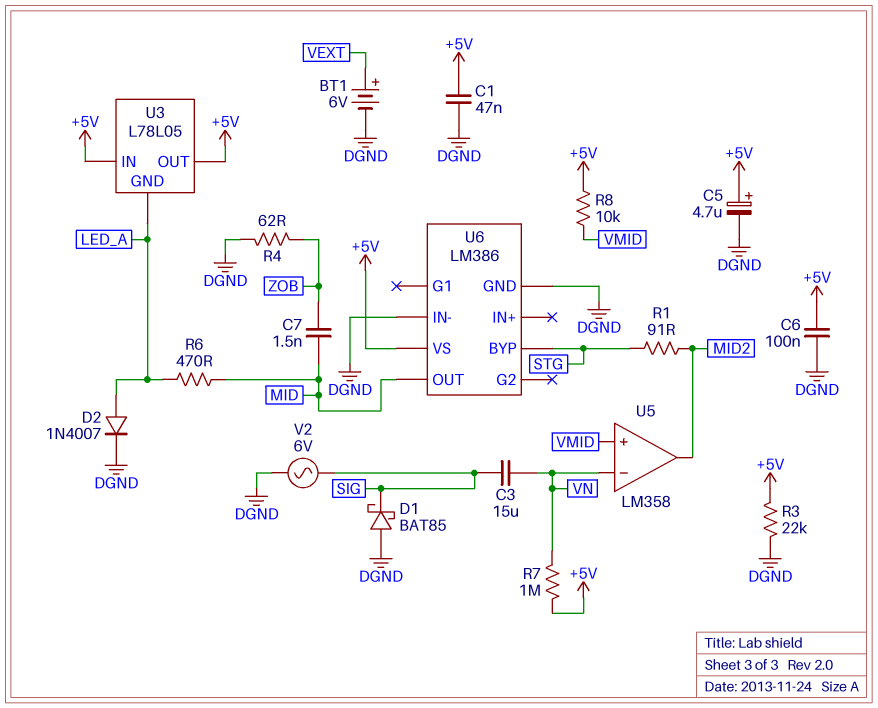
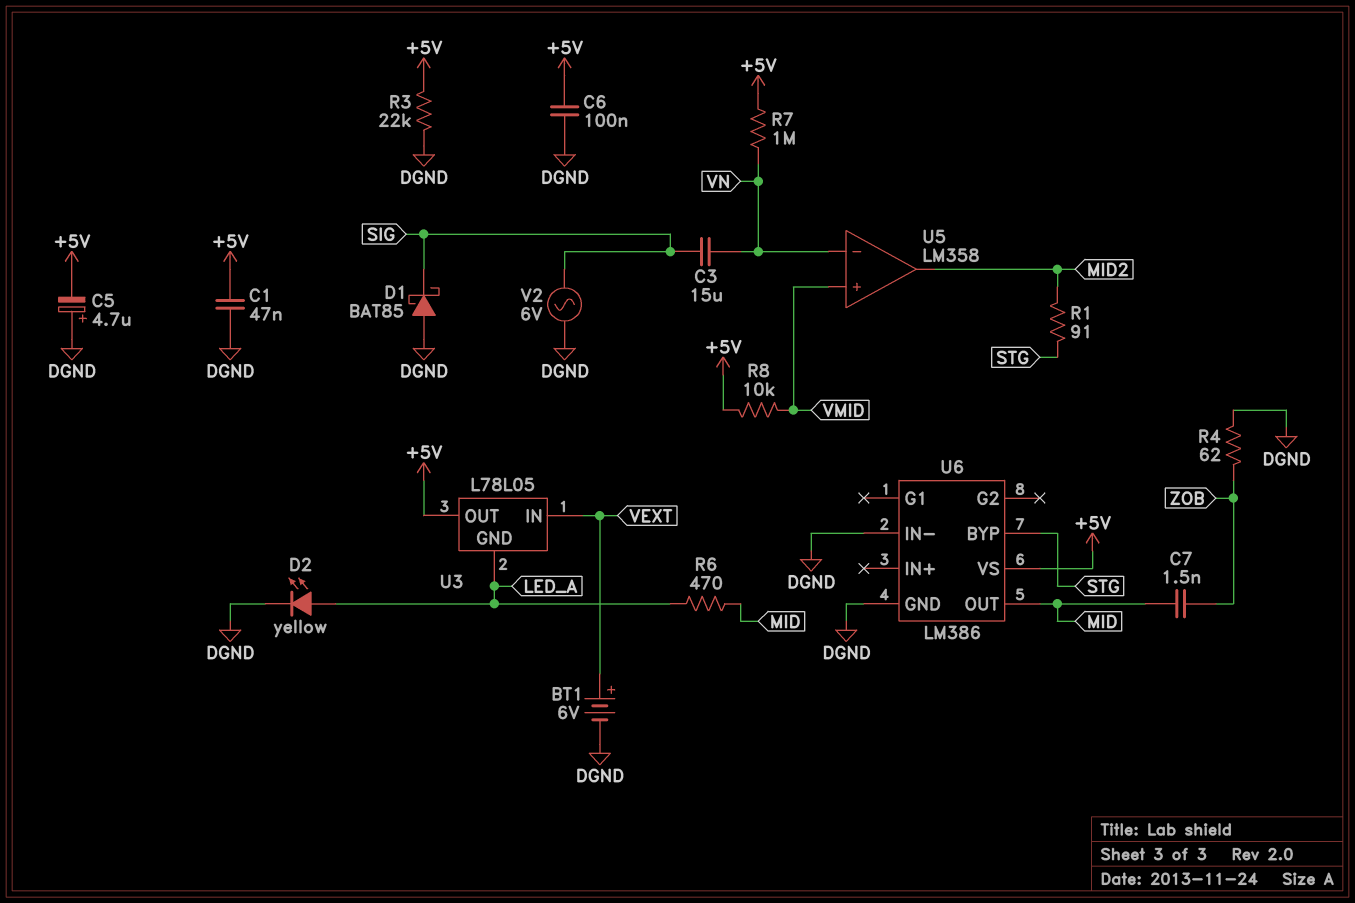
C5: 4.7uF (plus +5V, minus DGND) -> 4.7uF (plus DGND, minus +5V)
D2: diode 1N4007 (A LED_A, K DGND) -> LED yellow (A LED_A, K DGND)
U3 pin IN: +5V -> VEXT

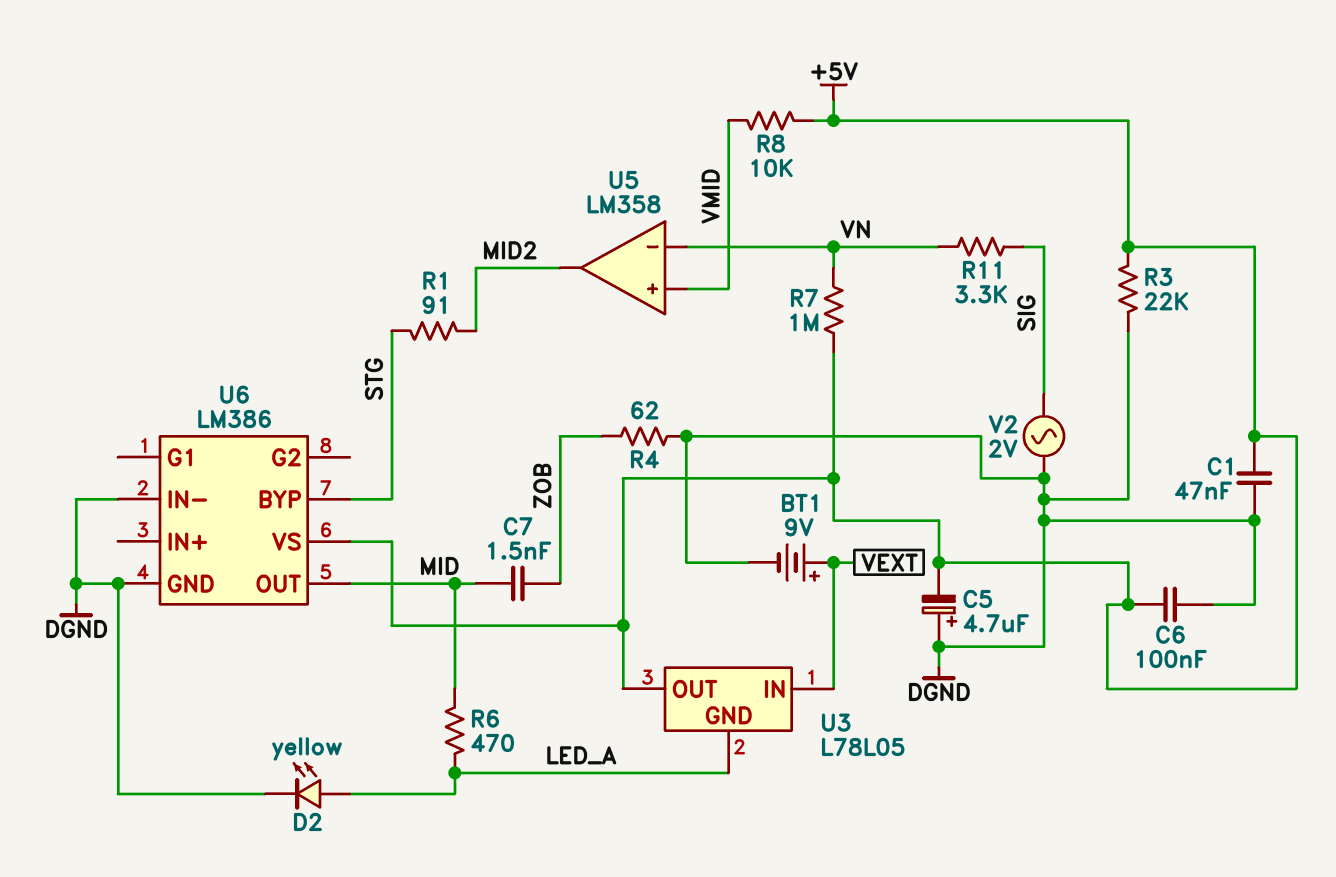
BT1: 6V (plus VEXT, minus DGND) -> 9V (plus VEXT, minus DGND)
C3: 15uF (SIG, VN) -> none
D1: schottky BAT85 (A DGND, K SIG) -> none
R11: none -> 3.3k (SIG, VN)
V2: AC 6V (DGND, SIG) -> AC 2V (DGND, SIG)

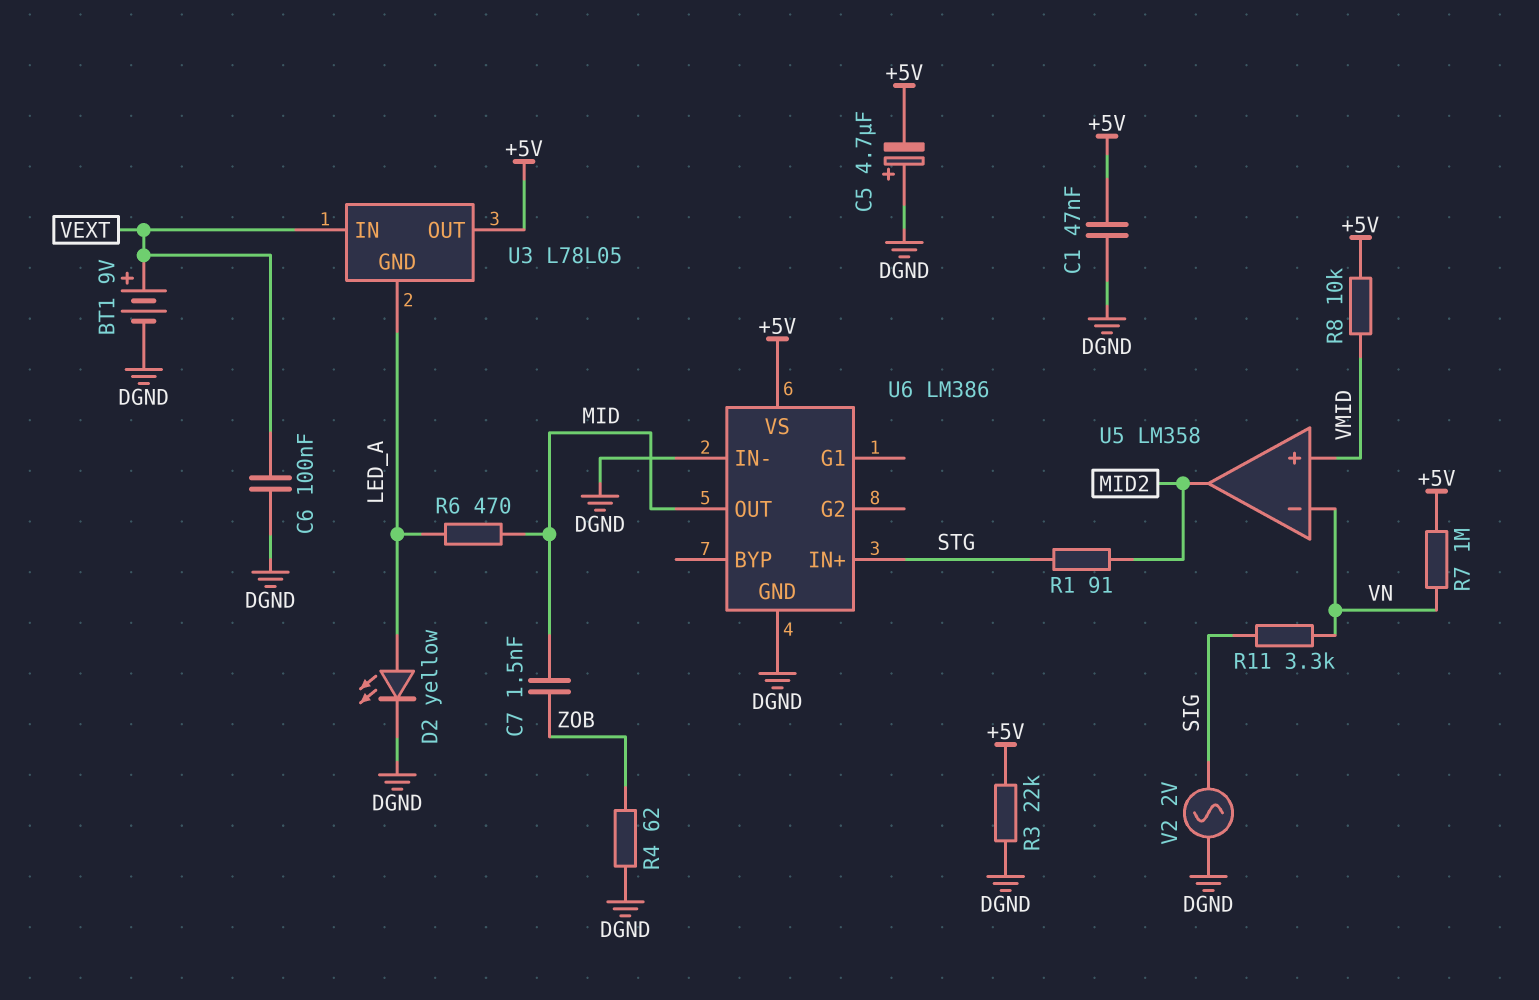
C6: 100nF (+5V, DGND) -> 100nF (DGND, VEXT)
U6 pin BYP: STG -> none
U6 pin IN+: none -> STG

